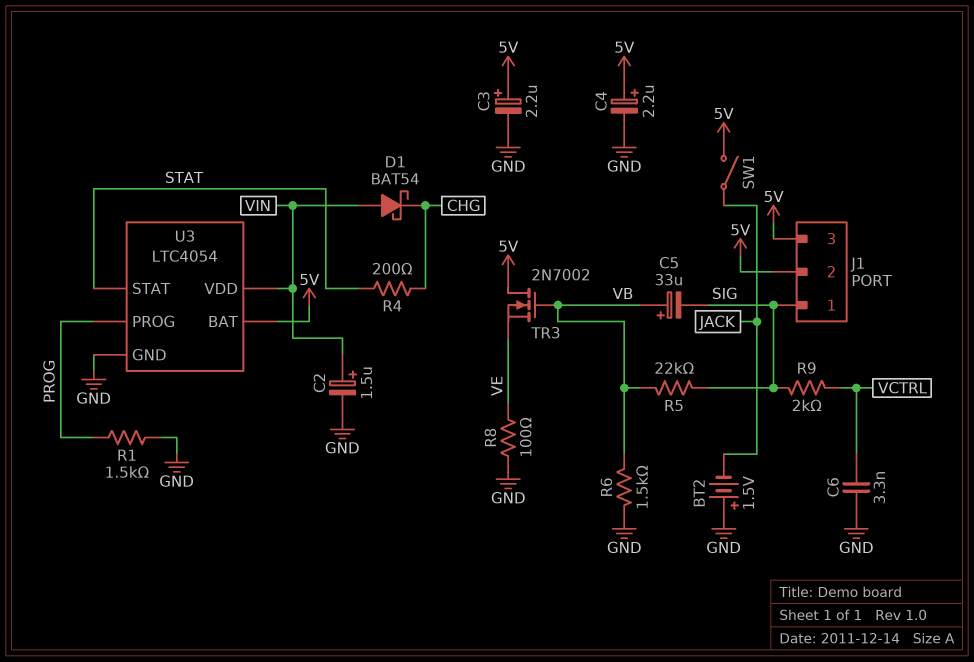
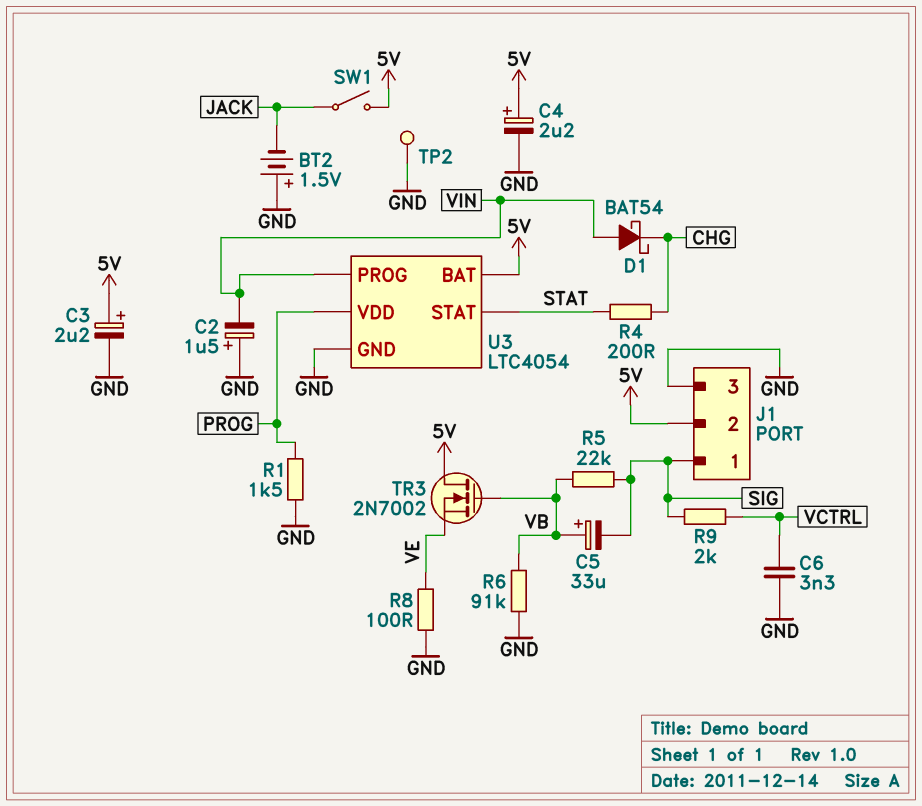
C2: 1.5uF (plus VIN, minus GND) -> 1.5uF (plus GND, minus VIN)
J1 pin 3: 5V -> GND
R6: 1.5k (GND, VB) -> 91k (GND, VB)
TP2: none -> test point (GND)
U3 pin PROG: PROG -> VIN
U3 pin VDD: VIN -> PROG

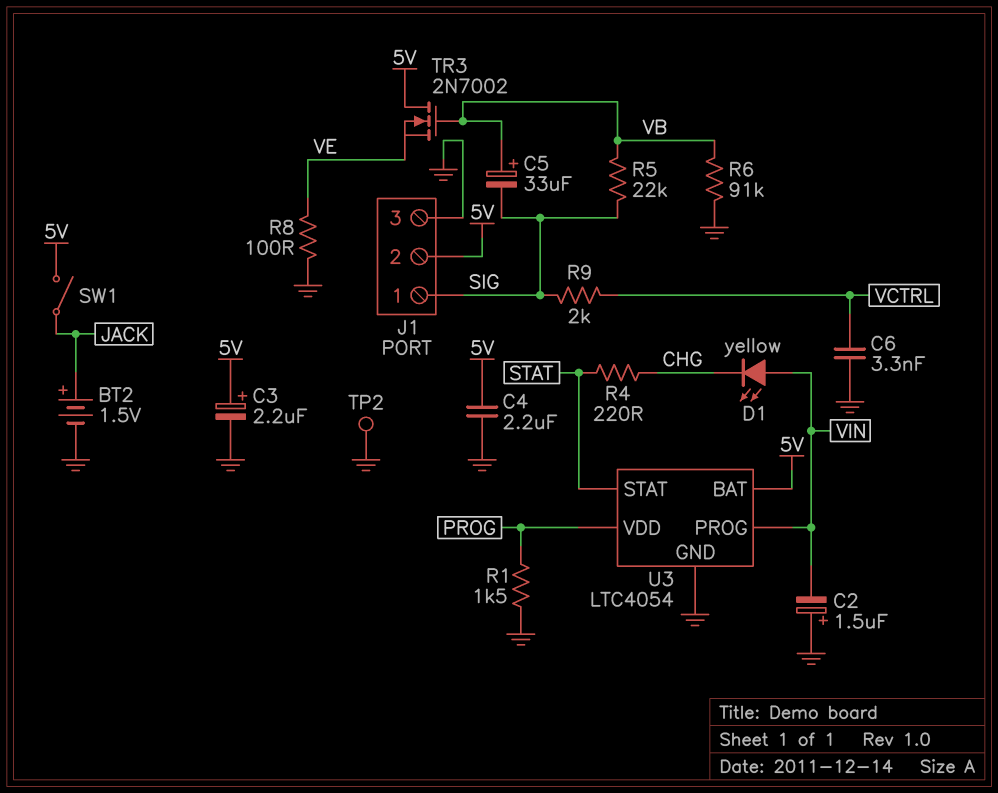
BT2: 1.5V (plus GND, minus JACK) -> 1.5V (plus JACK, minus GND)
C4: 2.2uF (plus 5V, minus GND) -> 2.2uF (5V, GND)
D1: schottky BAT54 (A VIN, K CHG) -> LED yellow (A VIN, K CHG)
R4: 200 (CHG, STAT) -> 220 (CHG, STAT)

